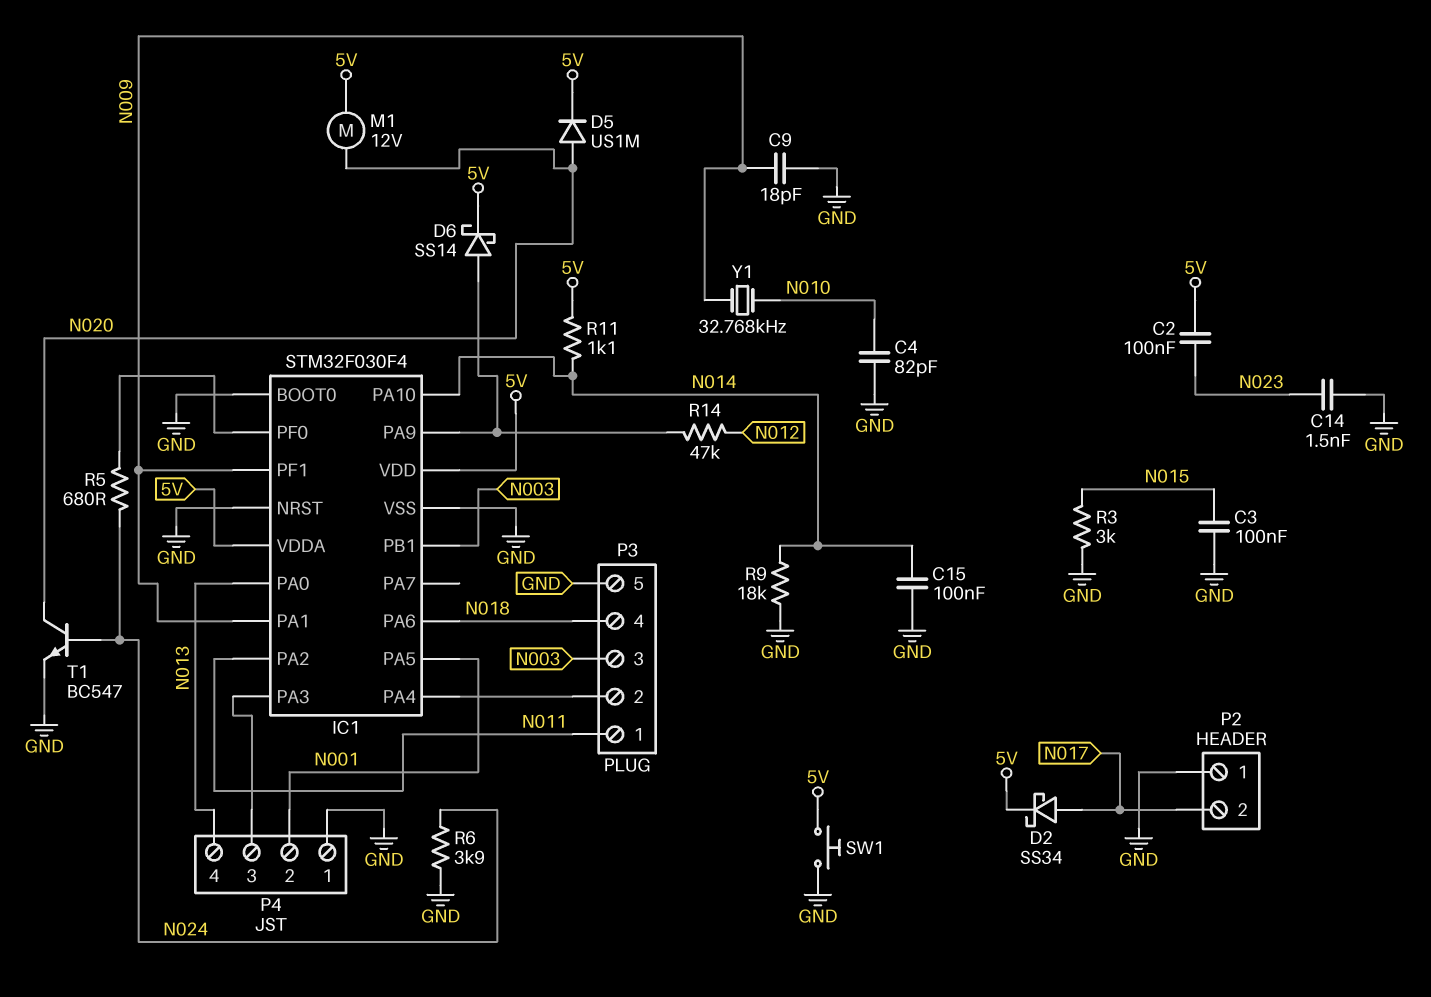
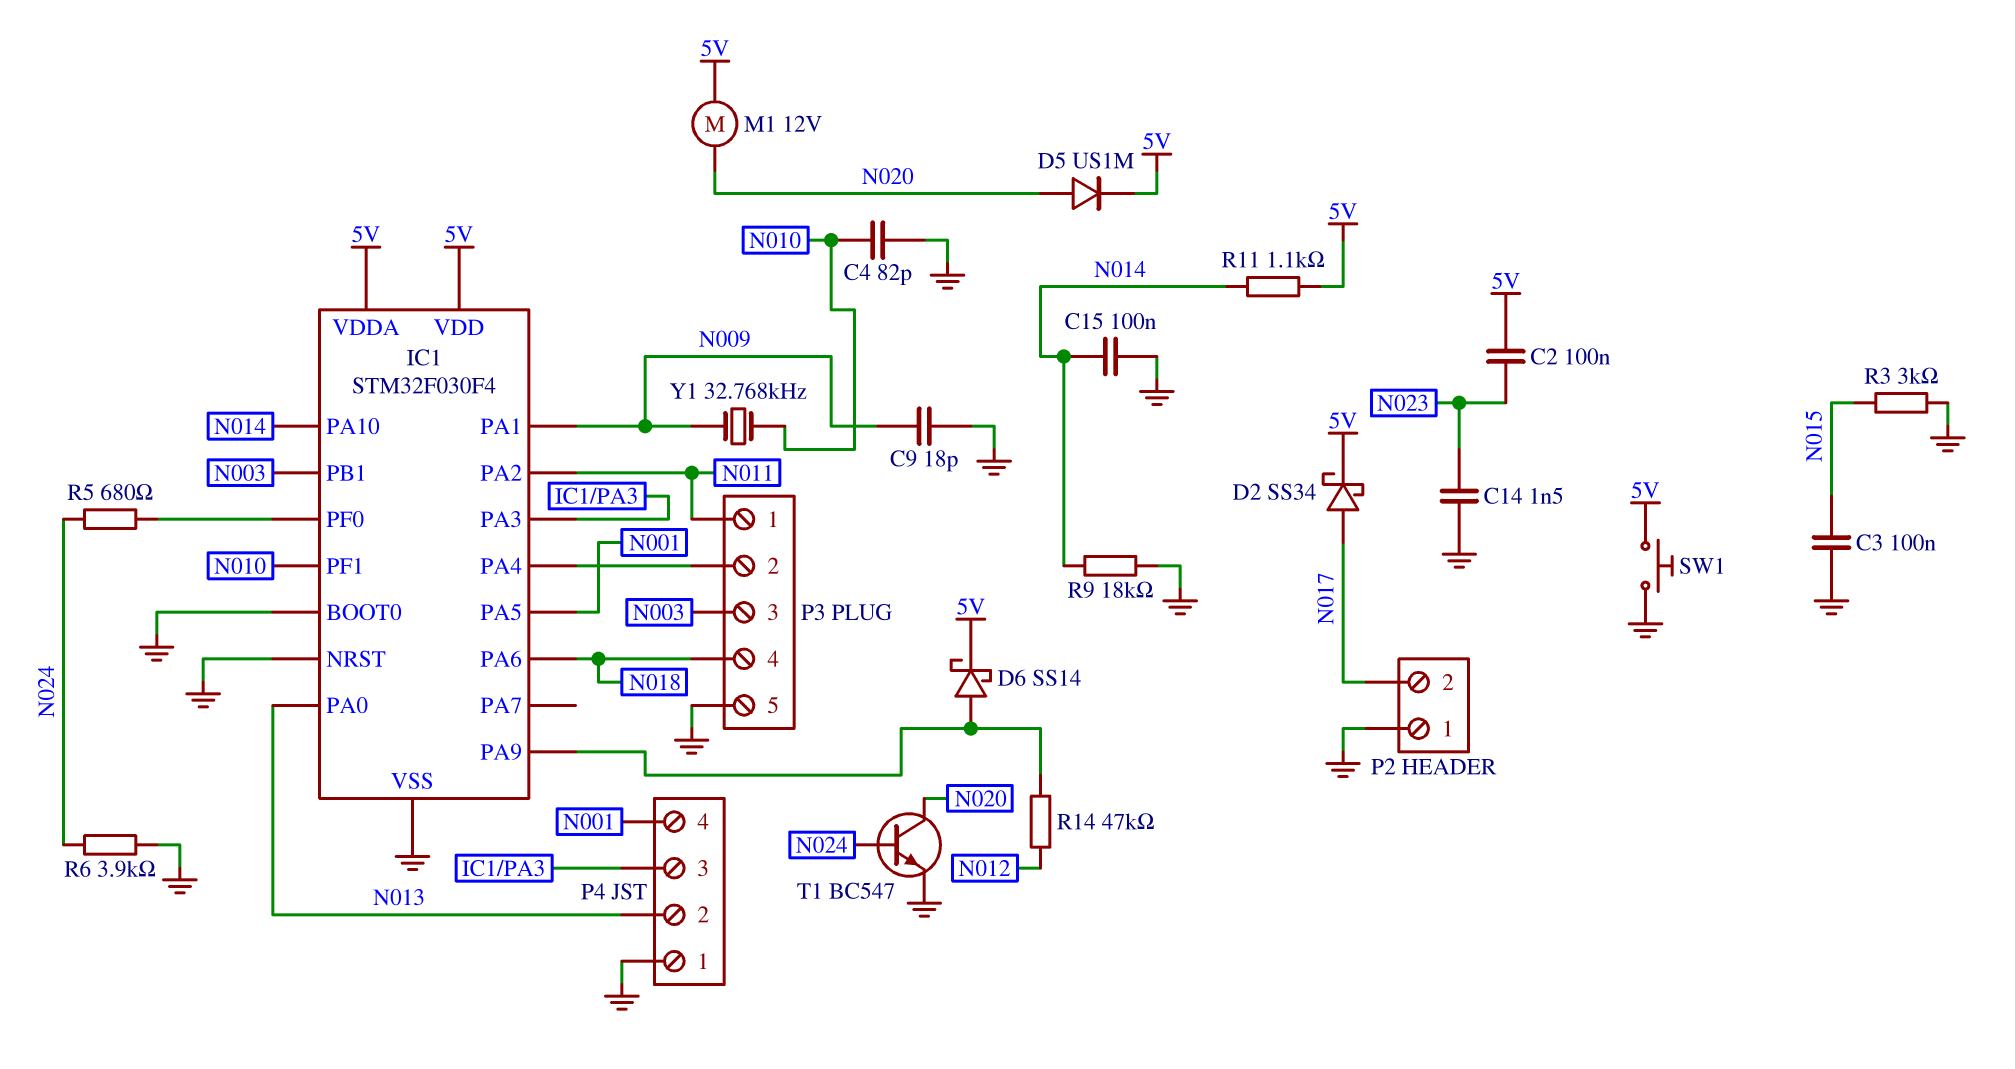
IC1 pin PF1: N009 -> N010
P4 pin 2: N001 -> N013
P4 pin 4: N013 -> N001

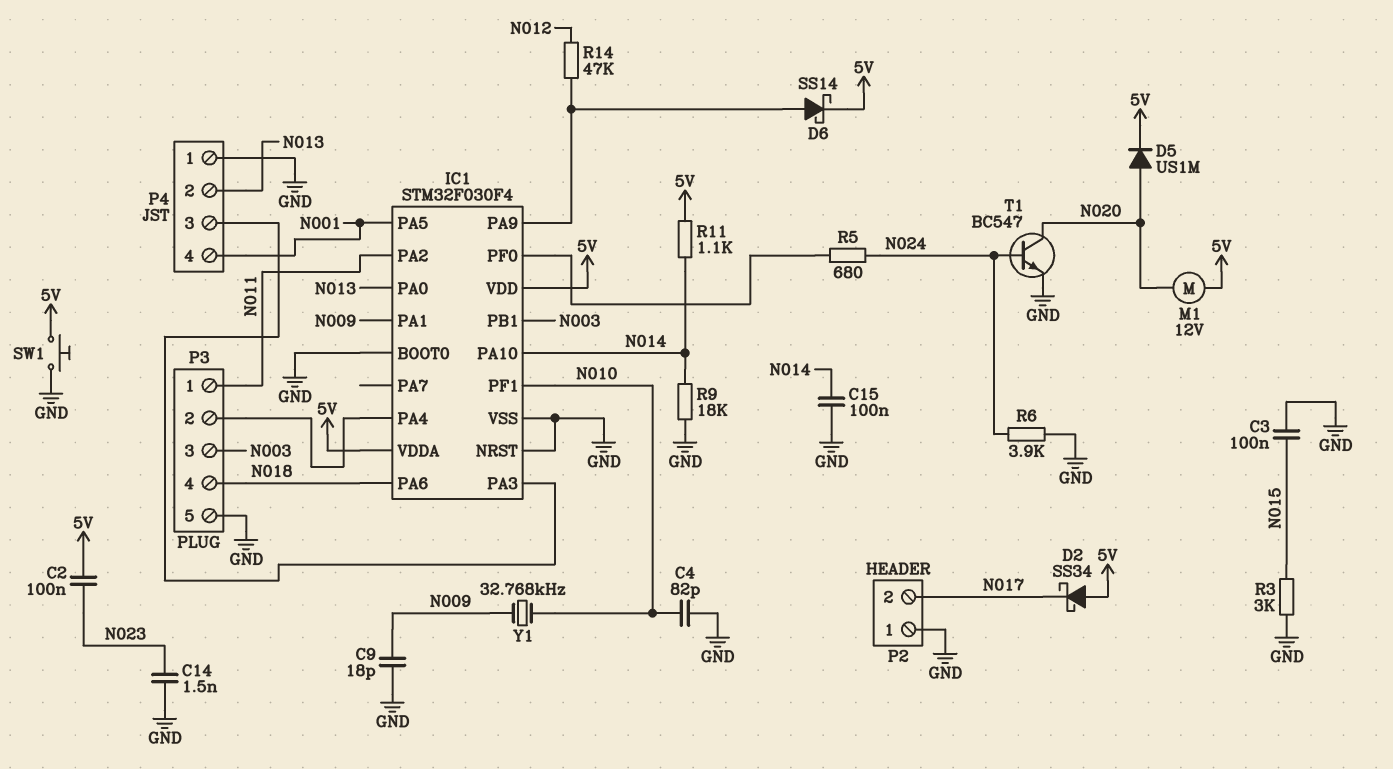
D2: schottky SS34 (A N017, K 5V) -> schottky SS34 (A 5V, K N017)

